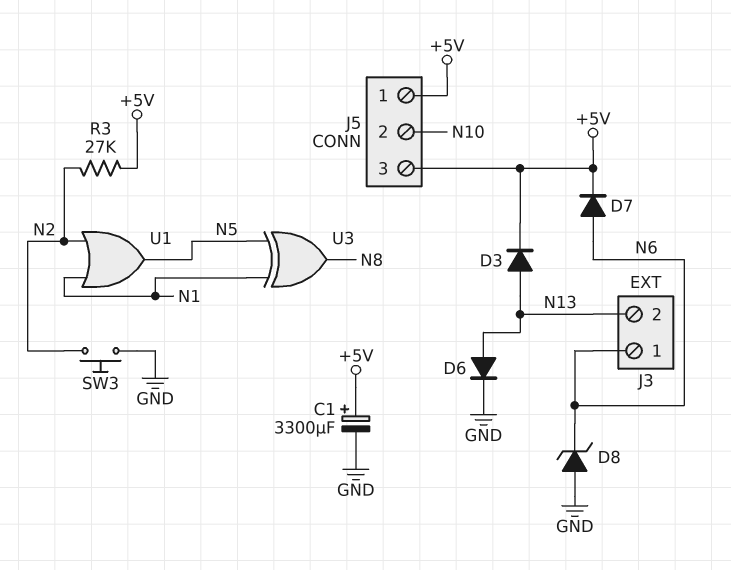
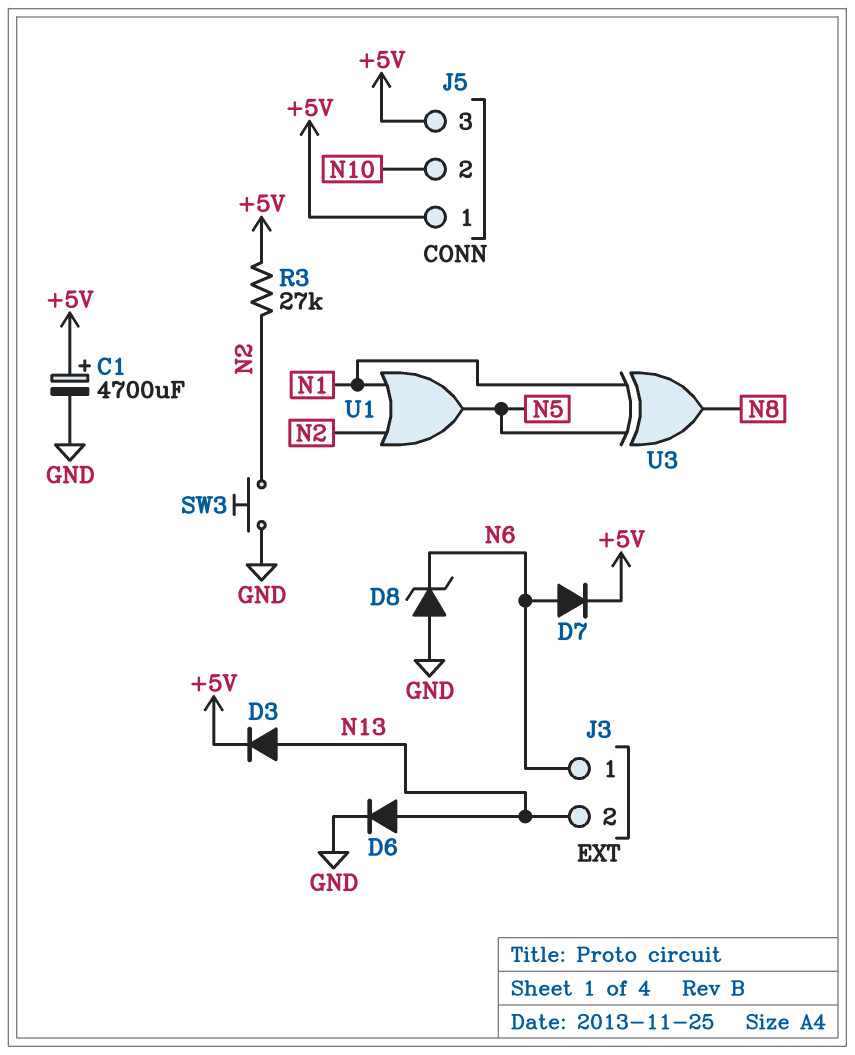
C1: 3300uF (plus +5V, minus GND) -> 4700uF (plus +5V, minus GND)

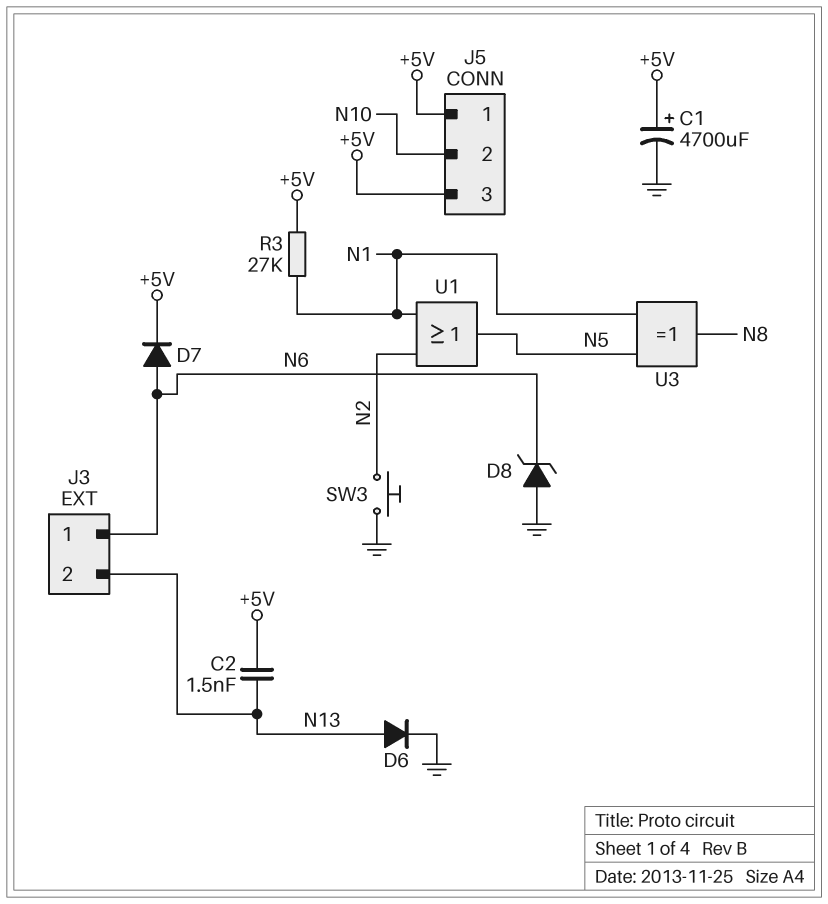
C2: none -> 1.5nF (+5V, N13)
D3: diode (A N13, K +5V) -> none
R3: 27k (+5V, N2) -> 27k (+5V, N1)

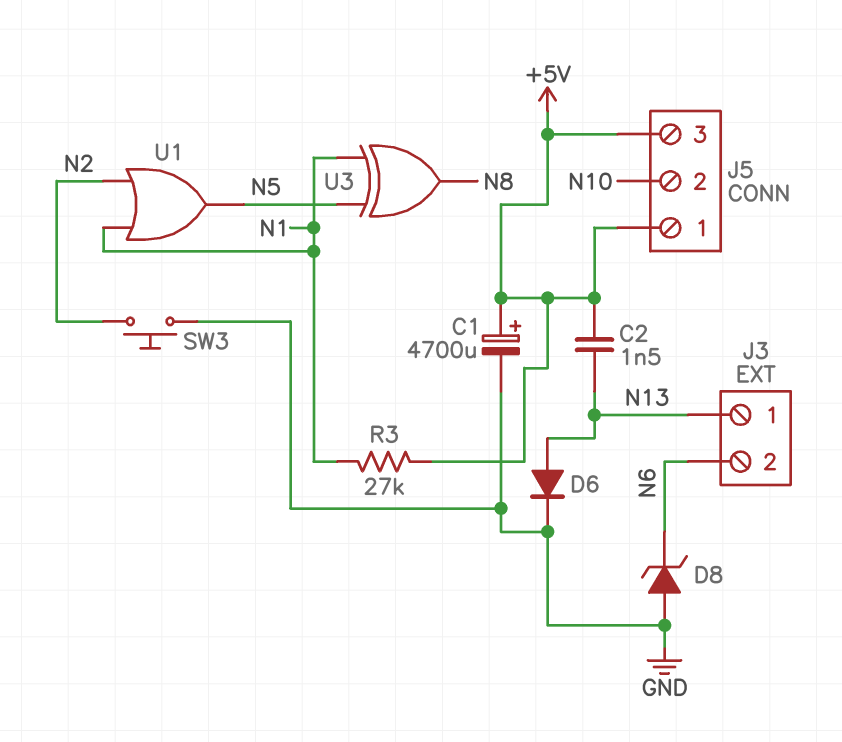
D7: diode (A N6, K +5V) -> none
J3 pin 1: N6 -> N13
J3 pin 2: N13 -> N6

